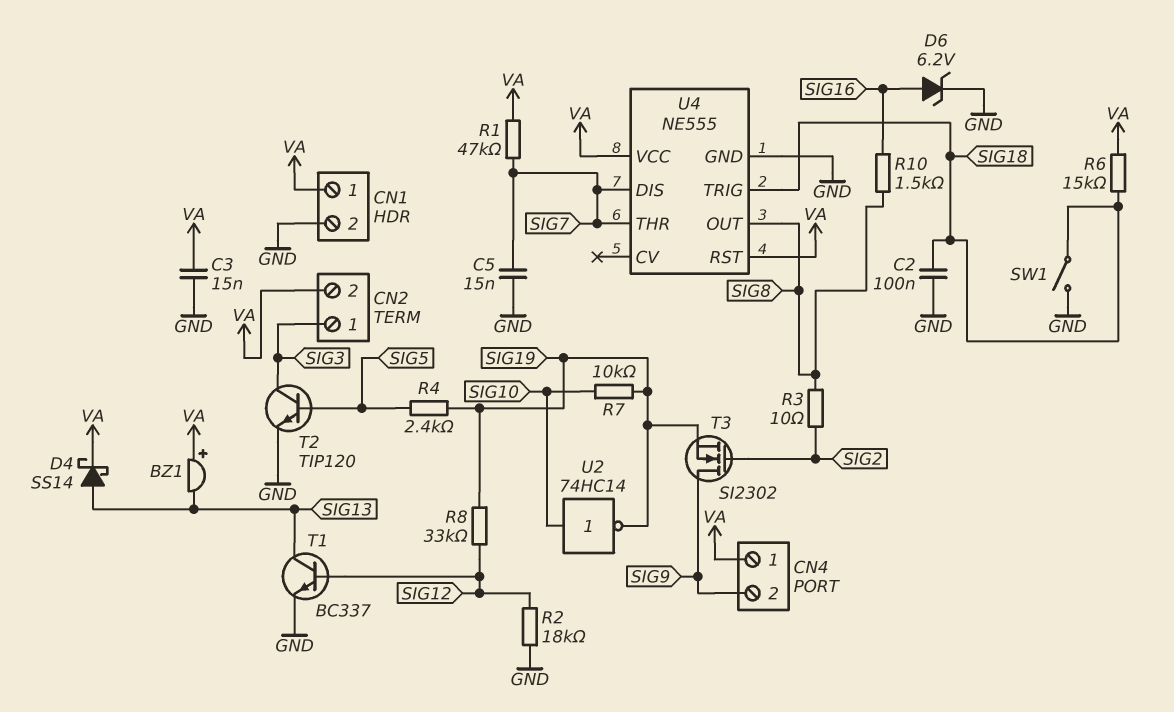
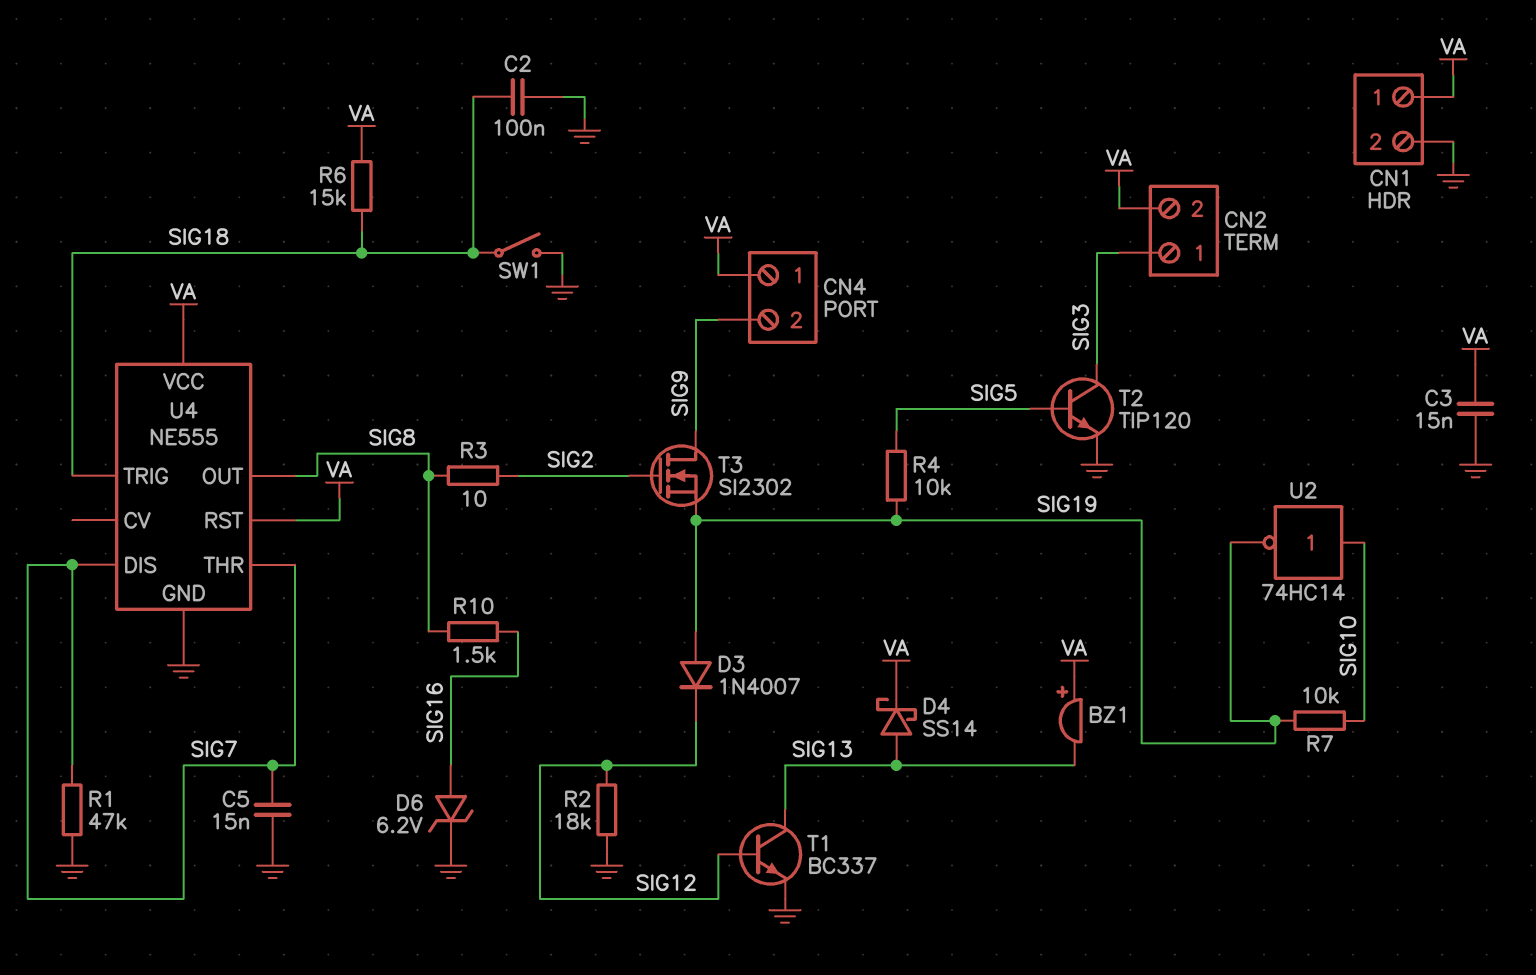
D3: none -> diode 1N4007 (A SIG19, K SIG12)
R1: 47k (SIG7, VA) -> 47k (GND, SIG7)
R4: 2.4k (SIG5, SIG19) -> 10k (SIG5, SIG19)
R8: 33k (SIG12, SIG19) -> none

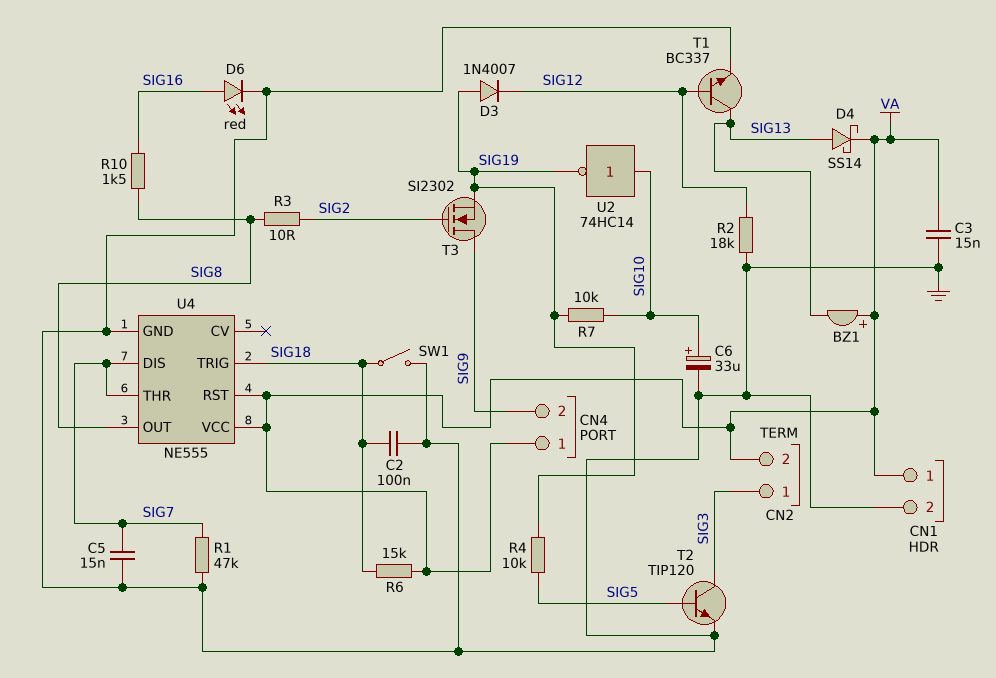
C6: none -> 33uF (plus SIG10, minus GND)
D6: zener 6.2V (A SIG16, K GND) -> LED red (A SIG16, K GND)

